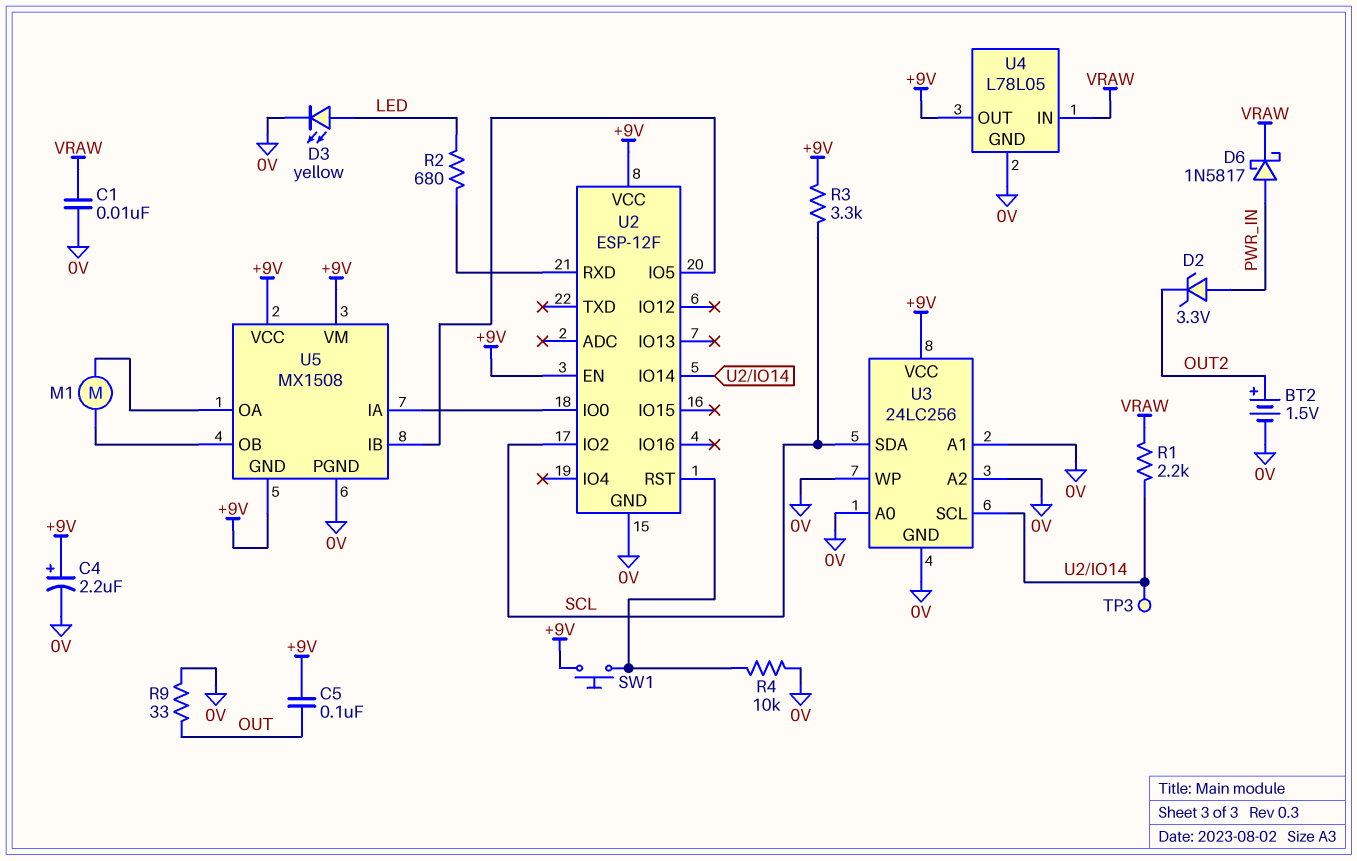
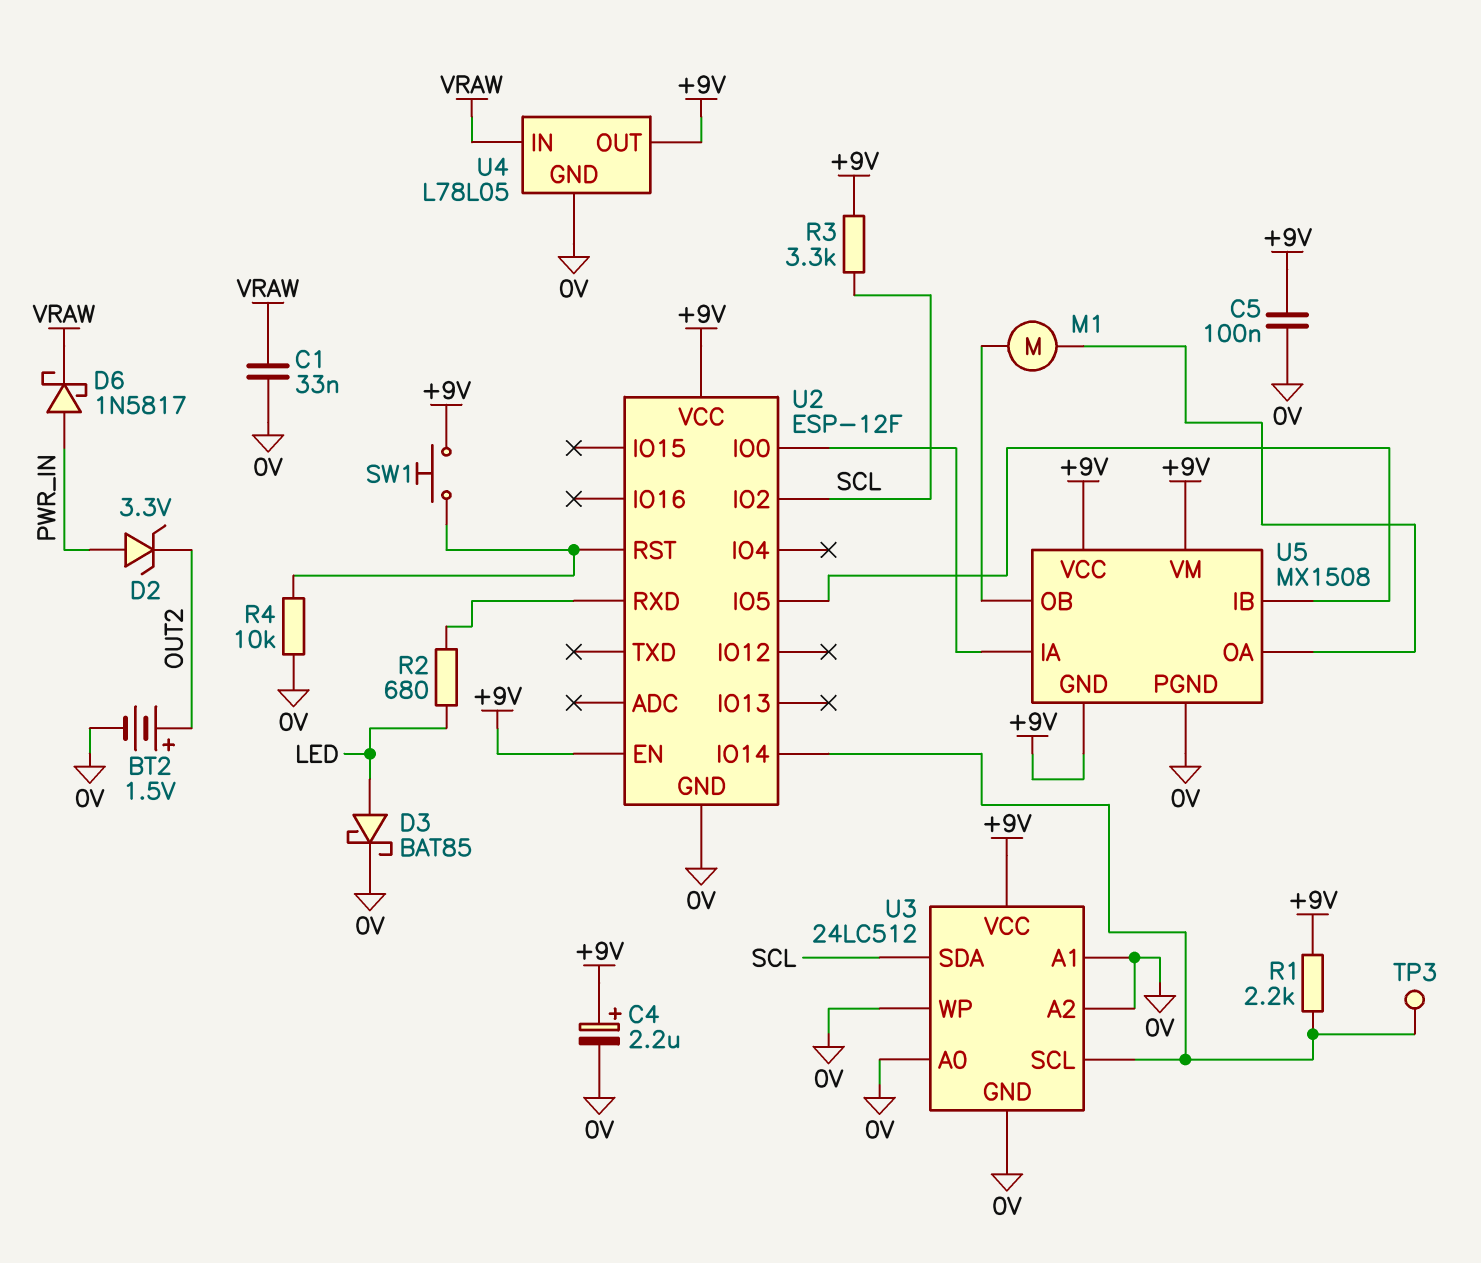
C1: 10nF (0V, VRAW) -> 33nF (0V, VRAW)
C5: 100nF (+9V, OUT) -> 100nF (+9V, 0V)
D3: LED yellow (A LED, K 0V) -> schottky BAT85 (A LED, K 0V)
R1: 2.2k (U2/IO14, VRAW) -> 2.2k (+9V, U2/IO14)
R9: 33 (0V, OUT) -> none
U3: 24LC256 -> 24LC512

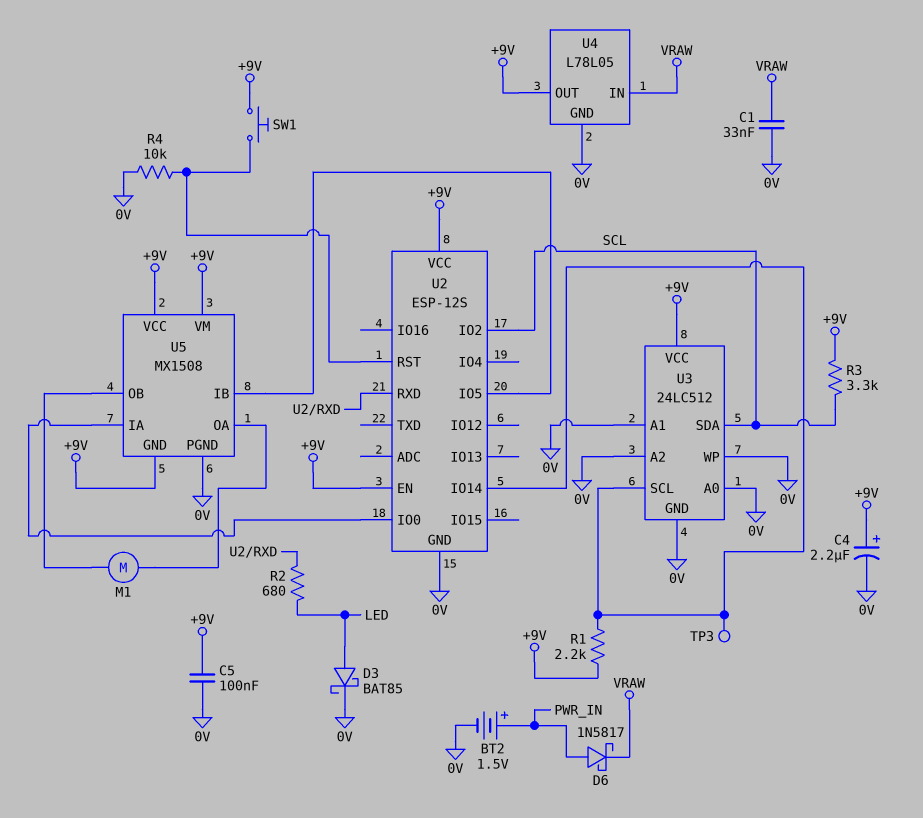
BT2: 1.5V (plus OUT2, minus 0V) -> 1.5V (plus PWR_IN, minus 0V)
D2: zener 3.3V (A PWR_IN, K OUT2) -> none
U2: ESP-12F -> ESP-12S

